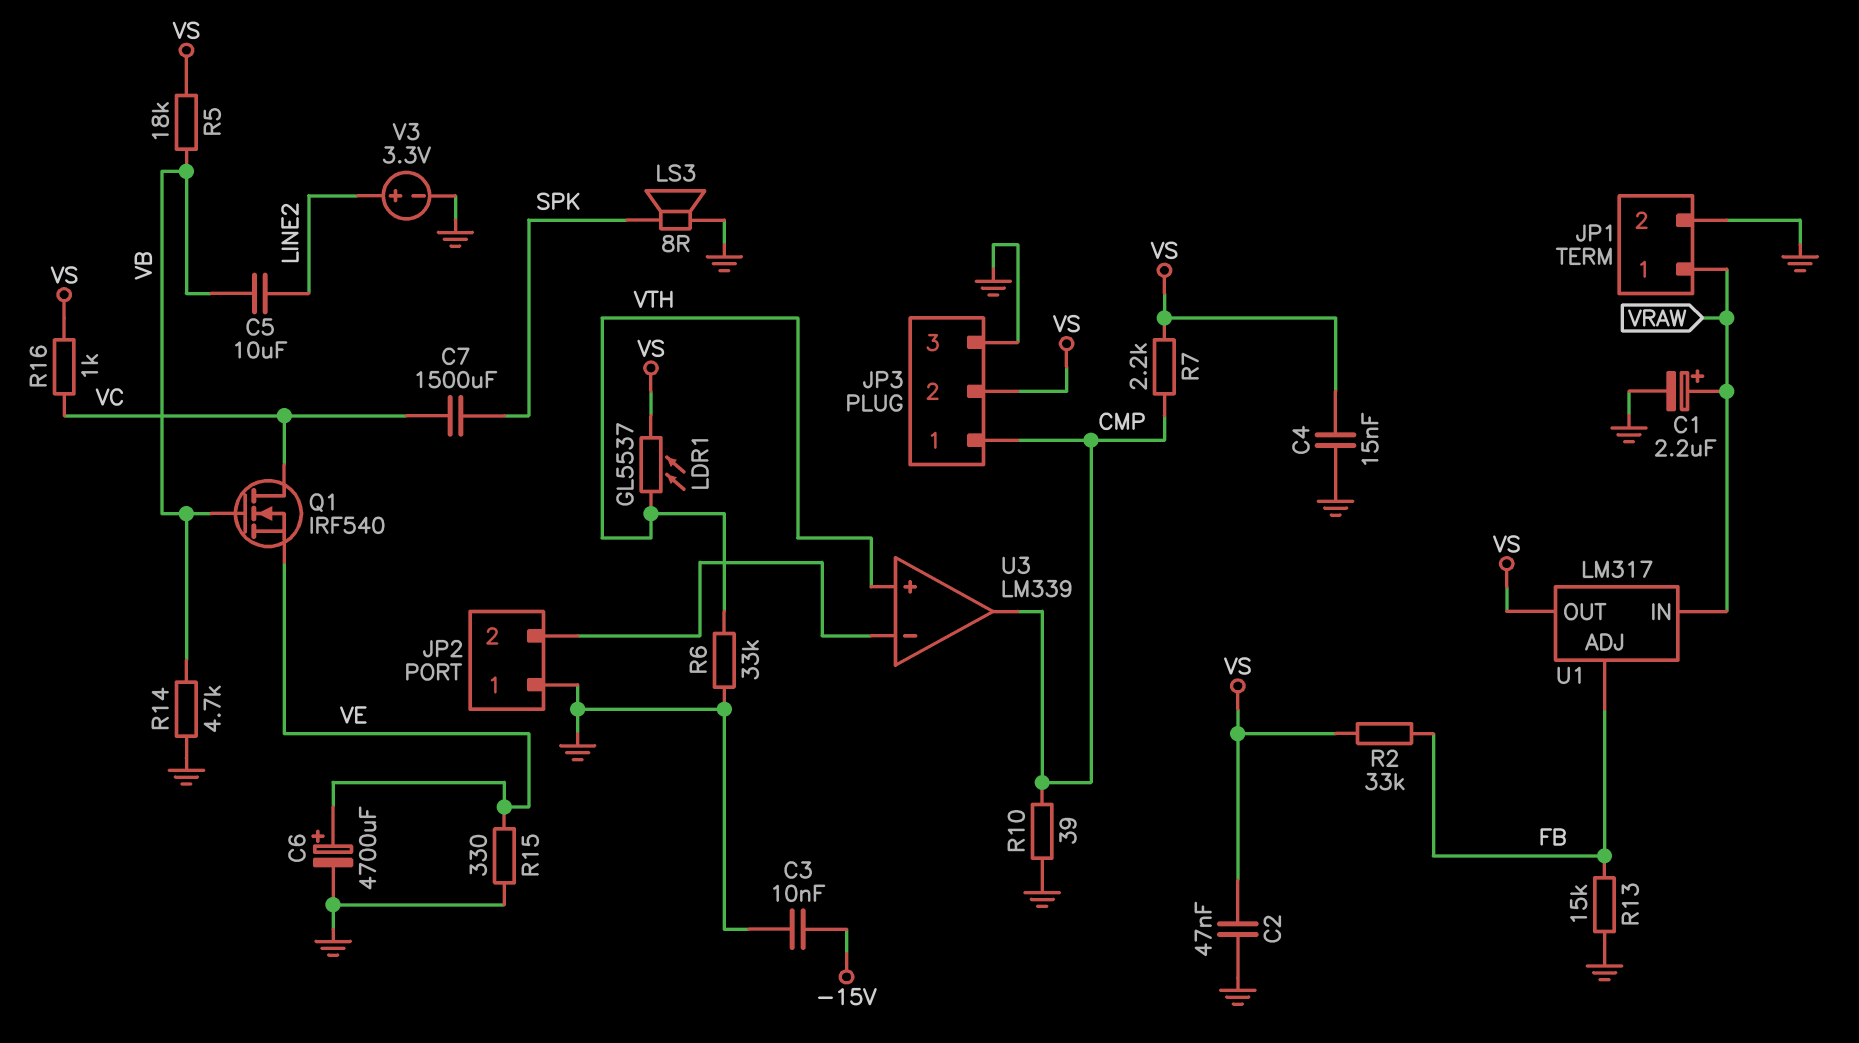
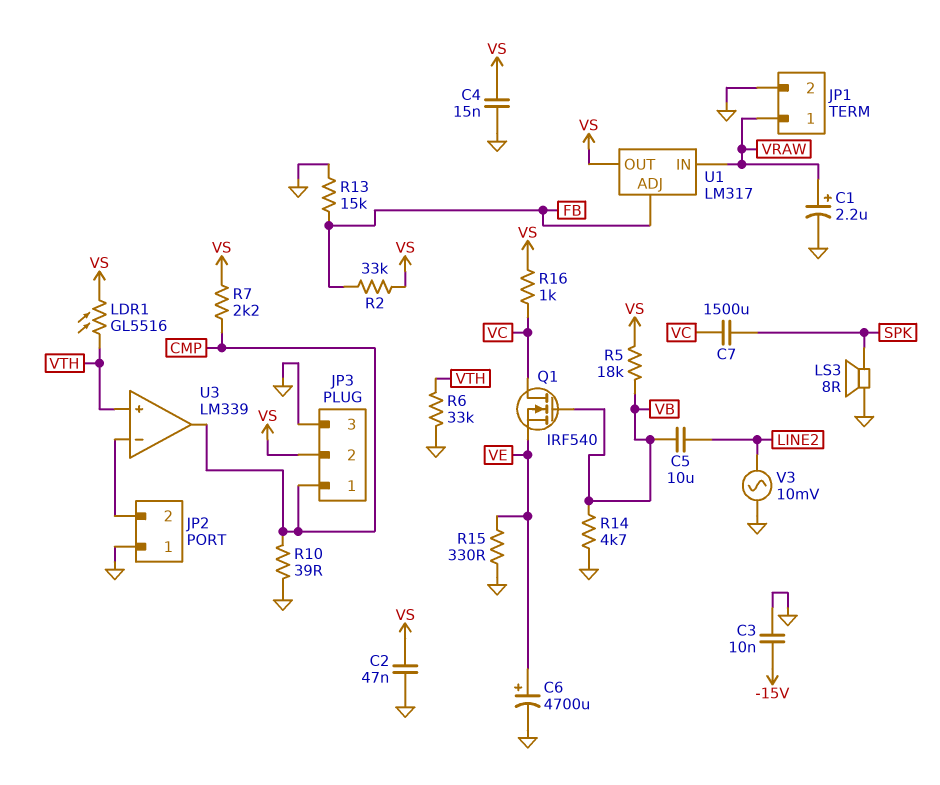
LDR1: GL5537 (VS, VTH) -> GL5516 (VS, VTH)
V3: 3.3V (plus LINE2, minus GND) -> AC 10mV (GND, LINE2)

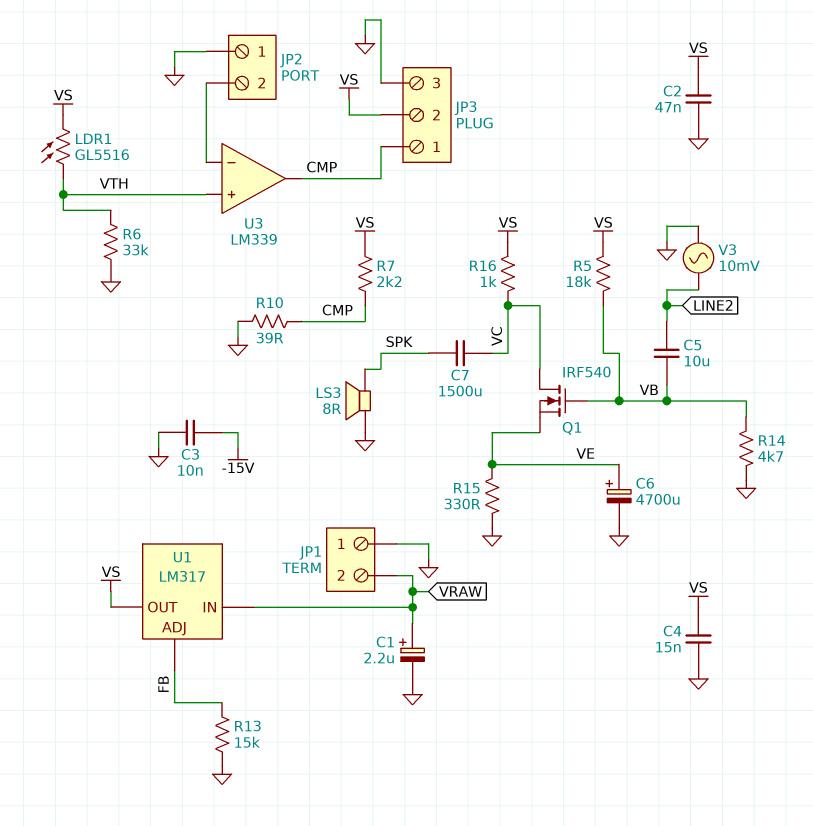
JP1 pin 1: VRAW -> GND
JP1 pin 2: GND -> VRAW
R2: 33k (FB, VS) -> none

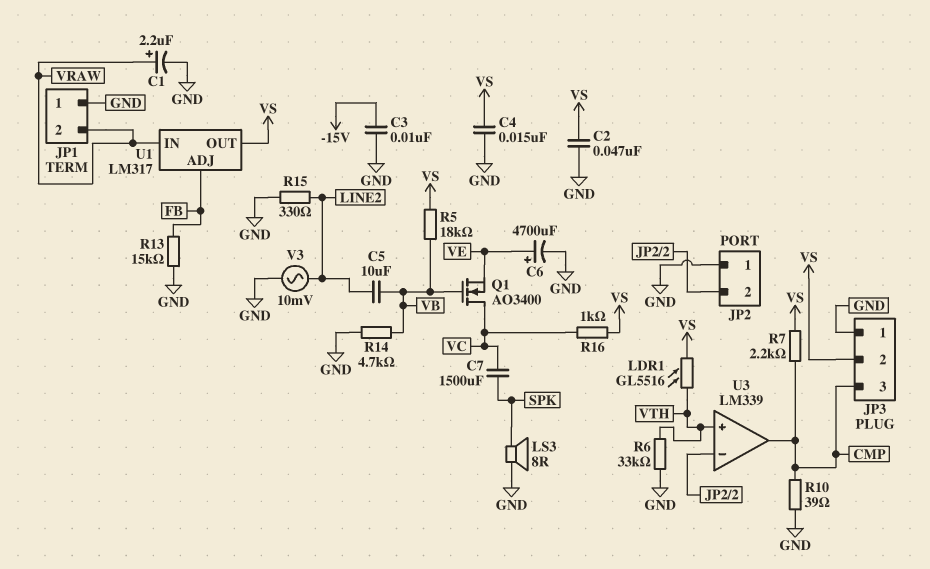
JP3 pin 1: CMP -> GND
JP3 pin 3: GND -> CMP
Q1: NMOS IRF540 (G VB, D VC, S VE) -> NMOS AO3400 (G VB, D VC, S VE)
R15: 330 (GND, VE) -> 330 (GND, LINE2)

